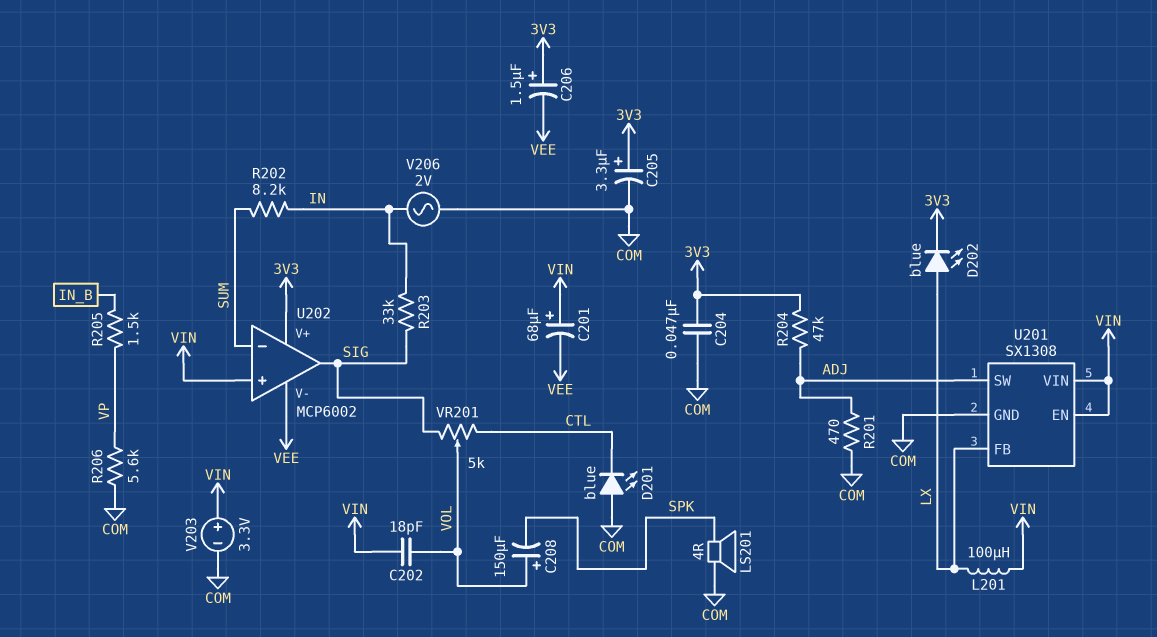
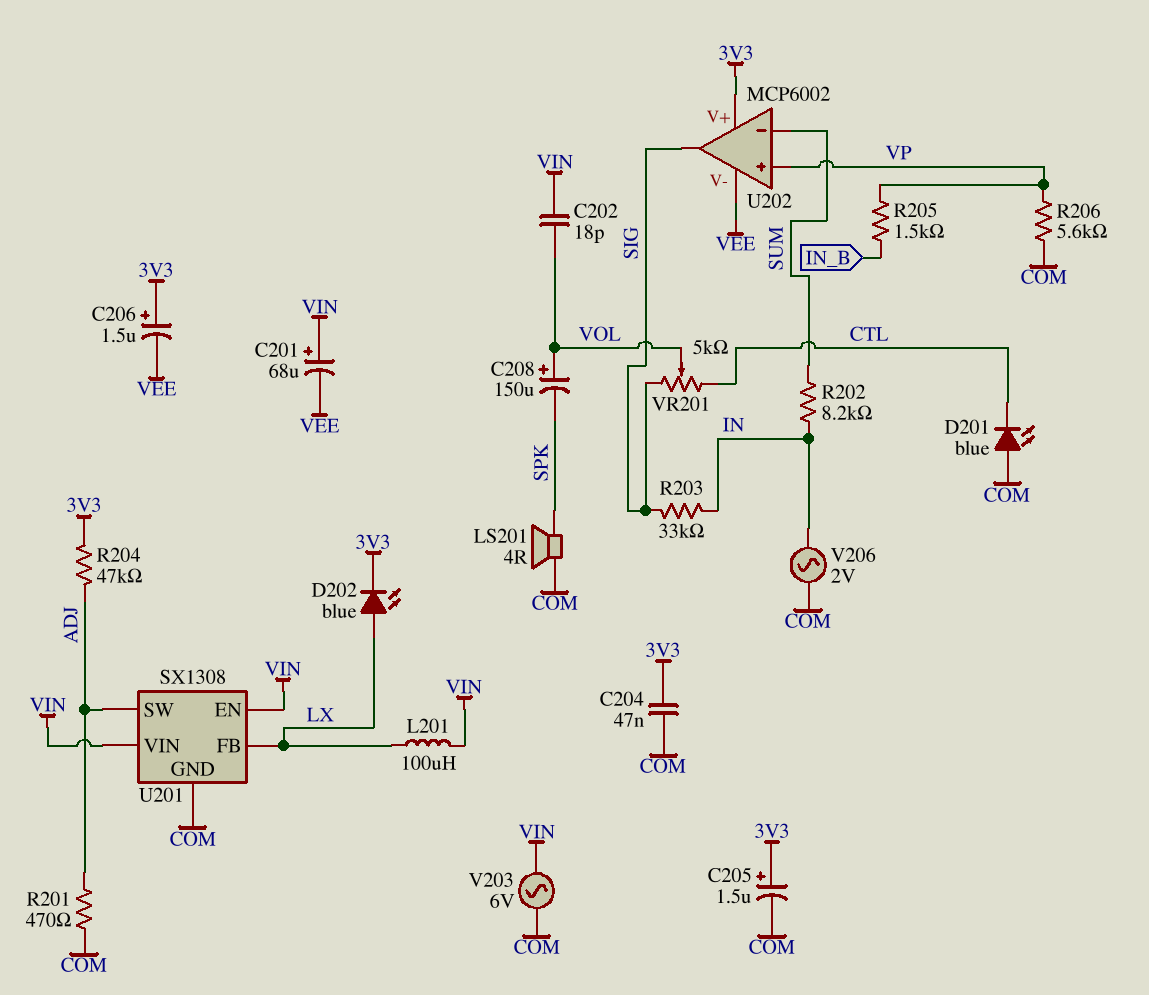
C205: 3.3uF (plus 3V3, minus COM) -> 1.5uF (plus 3V3, minus COM)
U202 pin in+: VIN -> VP
V203: 3.3V (plus VIN, minus COM) -> AC 6V (COM, VIN)

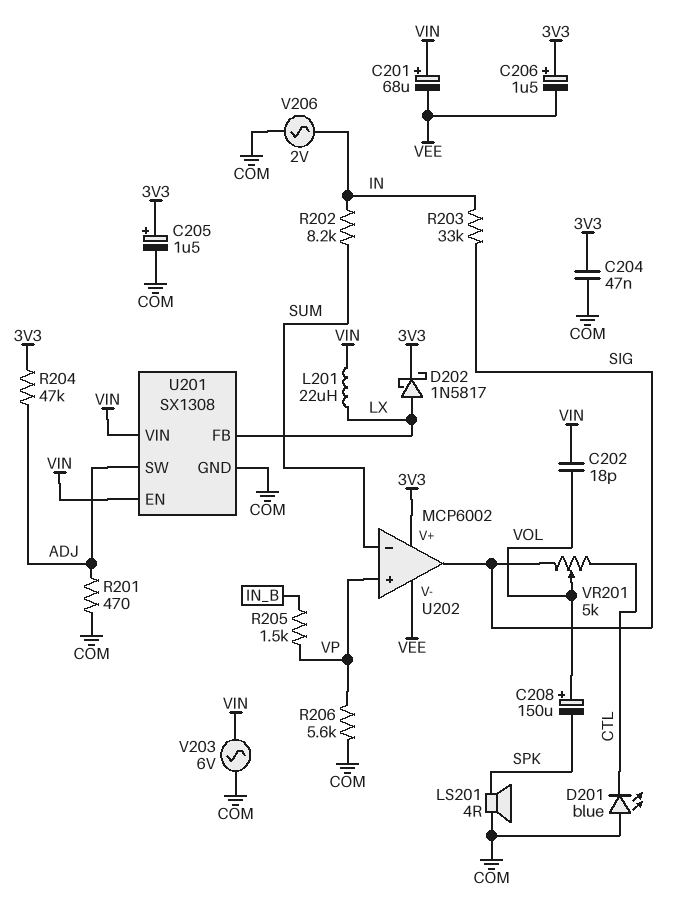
D202: LED blue (A LX, K 3V3) -> schottky 1N5817 (A LX, K 3V3)
L201: 100uH (LX, VIN) -> 22uH (LX, VIN)

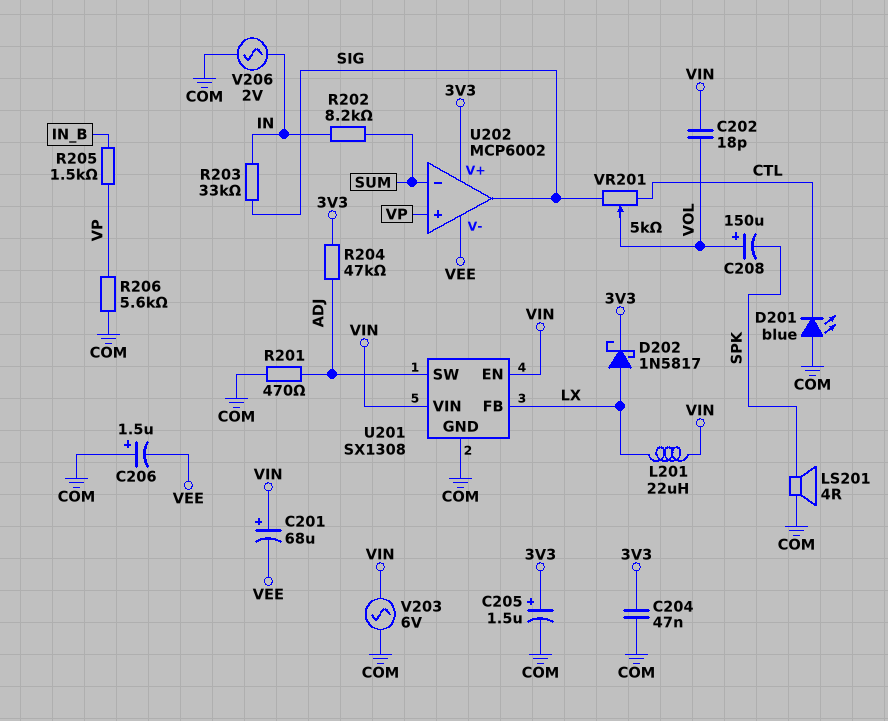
C206: 1.5uF (plus 3V3, minus VEE) -> 1.5uF (plus COM, minus VEE)

